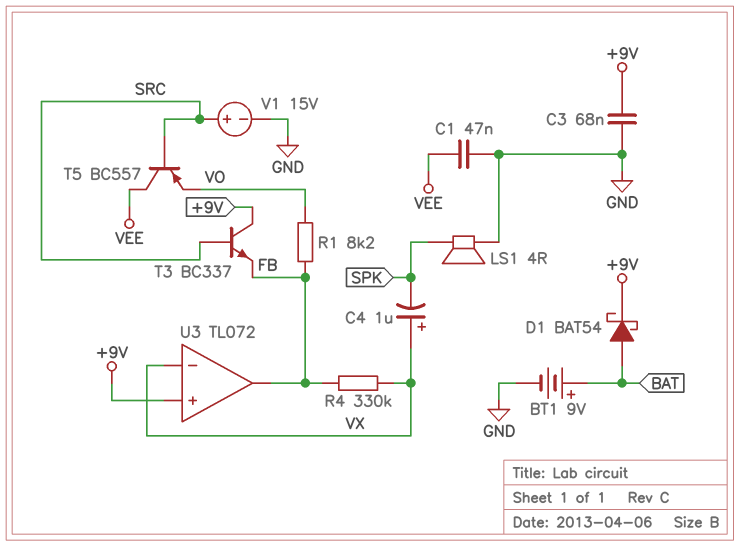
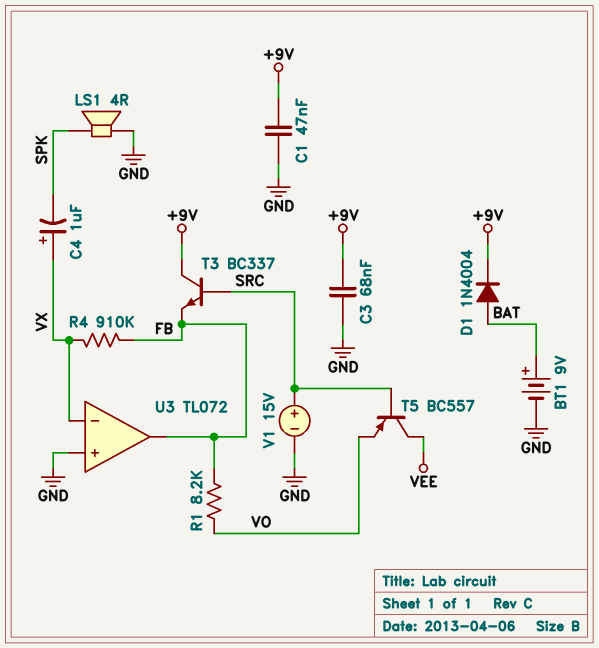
C1: 47nF (GND, VEE) -> 47nF (+9V, GND)
D1: schottky BAT54 (A BAT, K +9V) -> diode 1N4004 (A BAT, K +9V)
R4: 330k (FB, VX) -> 910k (FB, VX)
U3 pin in+: +9V -> GND

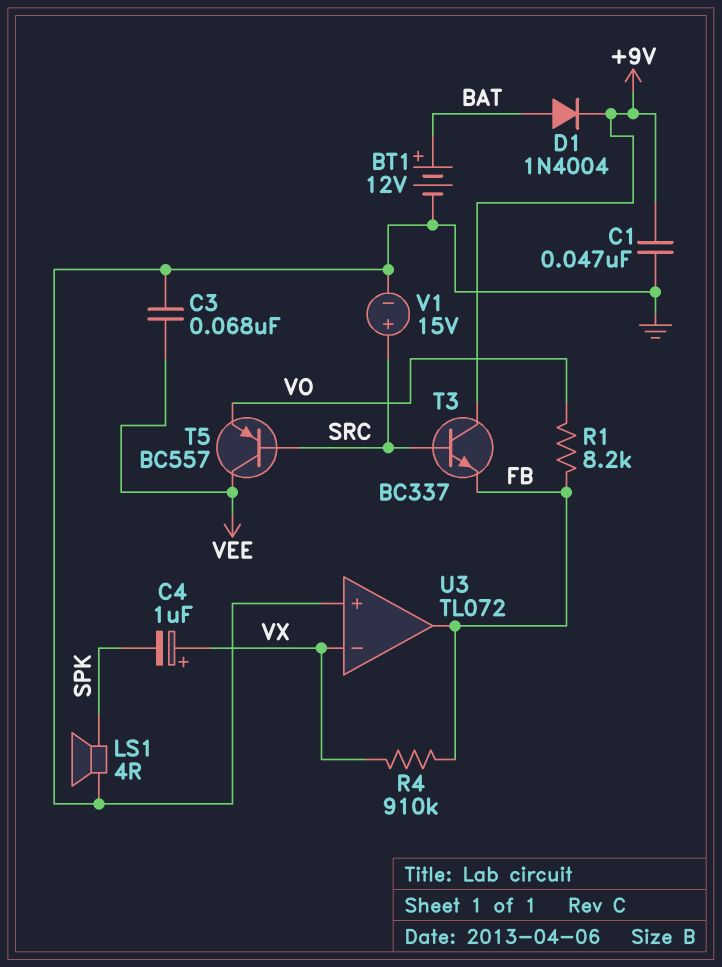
BT1: 9V (plus BAT, minus GND) -> 12V (plus BAT, minus GND)
C3: 68nF (+9V, GND) -> 68nF (GND, VEE)

